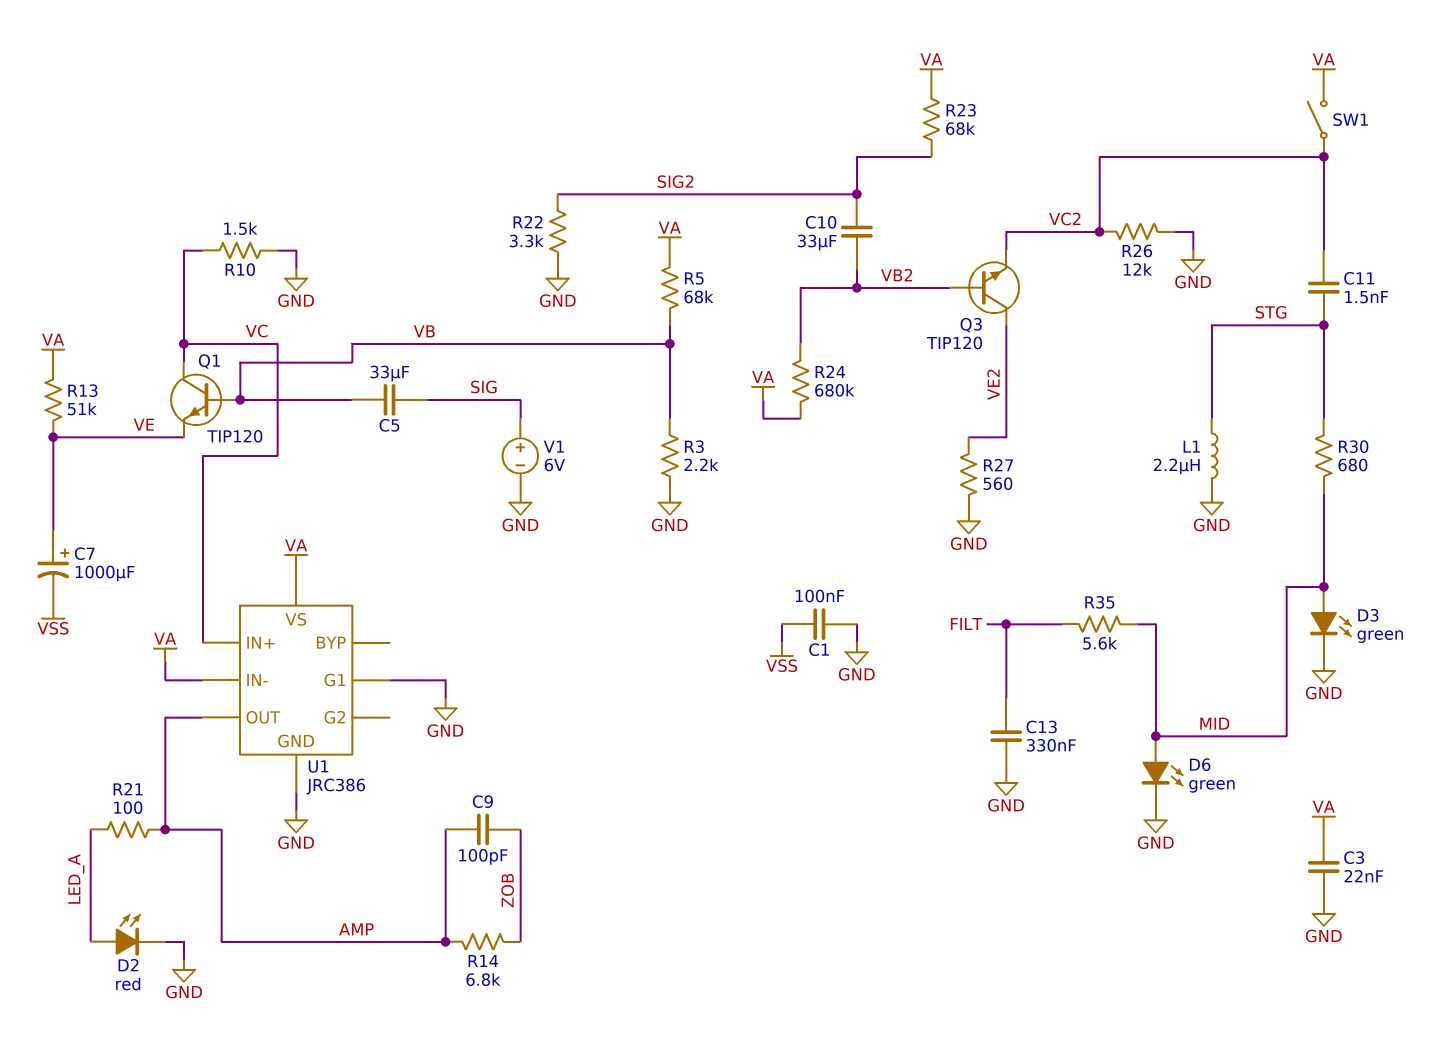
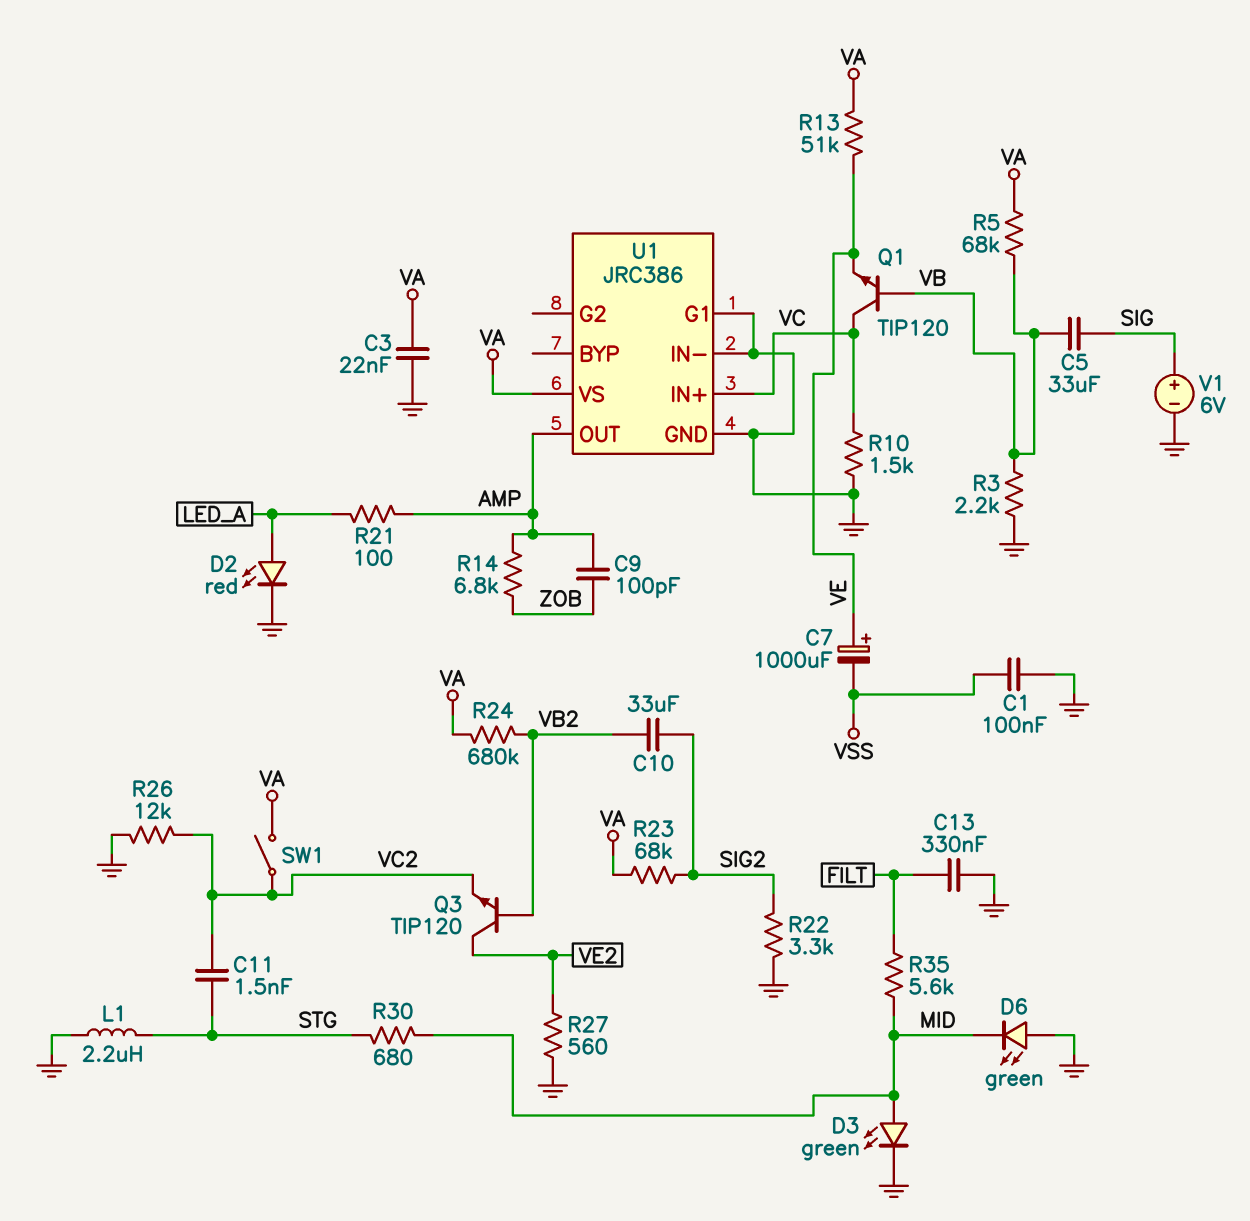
D6: LED green (A MID, K GND) -> LED green (A GND, K MID)
U1 pin IN-: VA -> GND

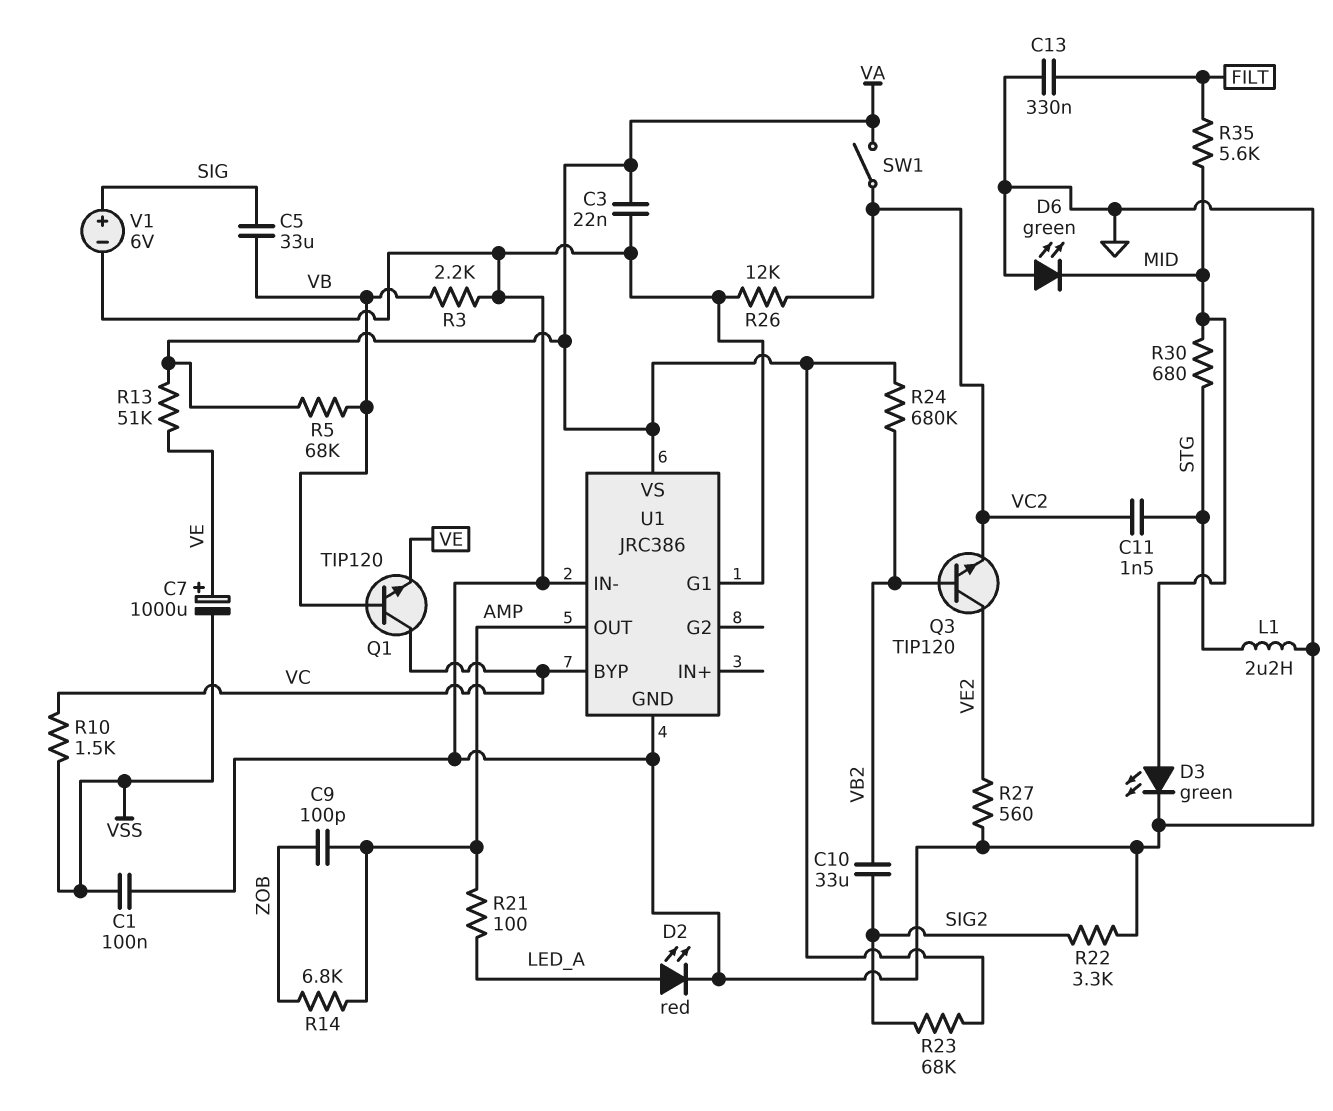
R10: 1.5k (GND, VC) -> 1.5k (VC, VSS)
U1 pin BYP: none -> VC
U1 pin IN+: VC -> none

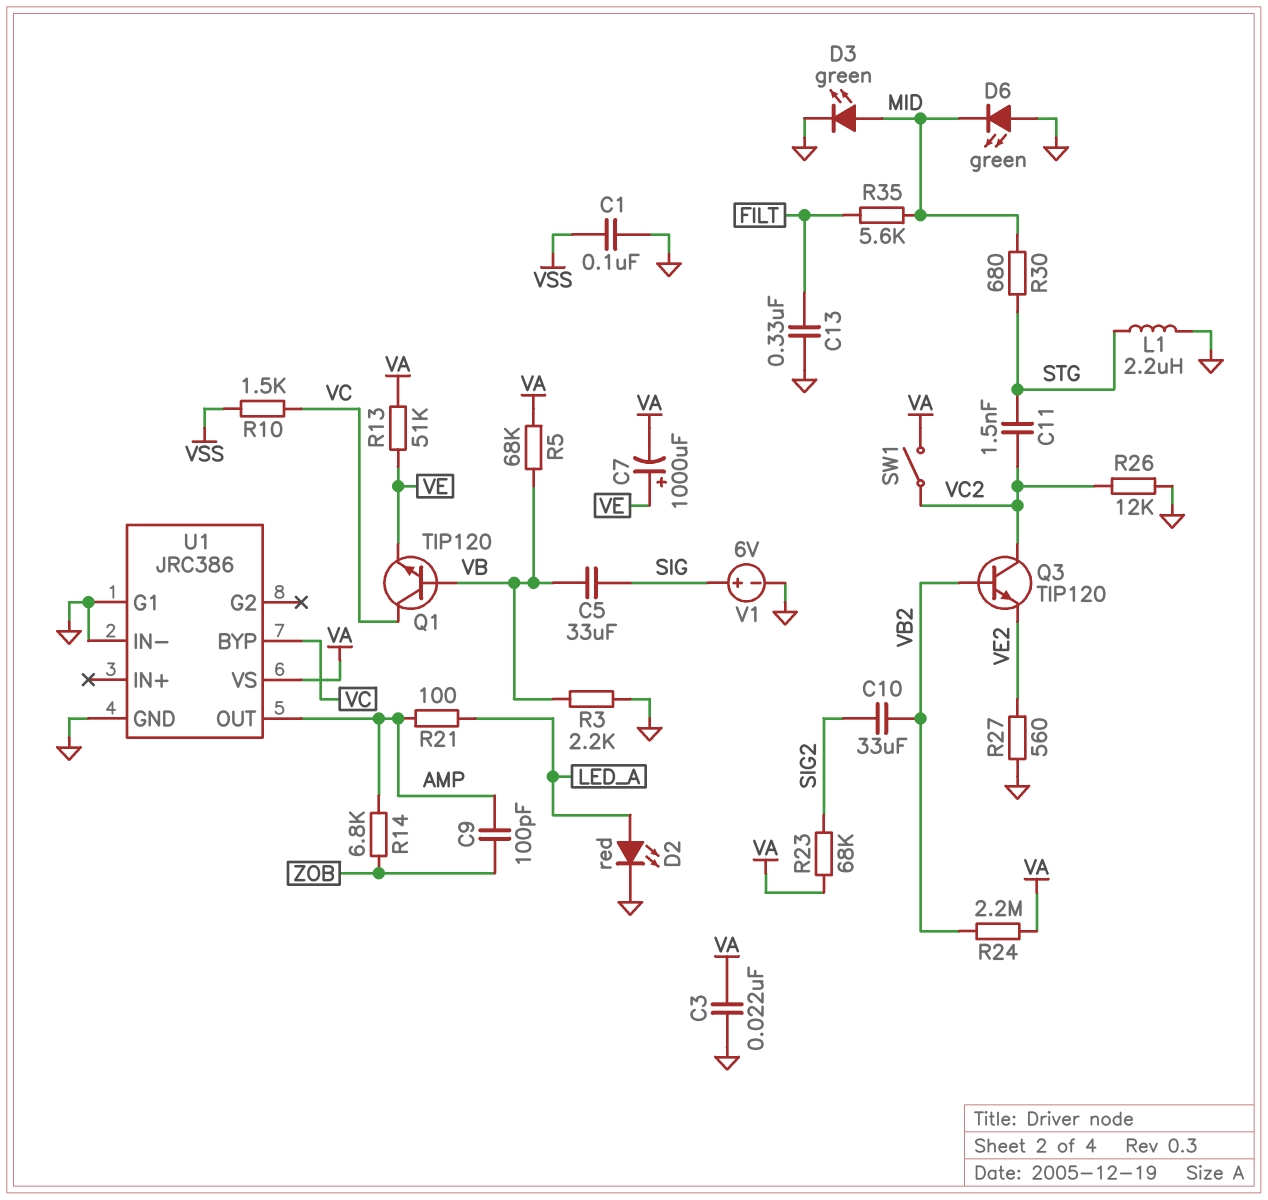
C7: 1000uF (plus VE, minus VSS) -> 1000uF (plus VE, minus VA)
Q3: NPN TIP120 (B VB2, C VE2, E VC2) -> NPN TIP120 (B VB2, C VC2, E VE2)
R22: 3.3k (GND, SIG2) -> none
R24: 680k (VA, VB2) -> 2.2M (VA, VB2)

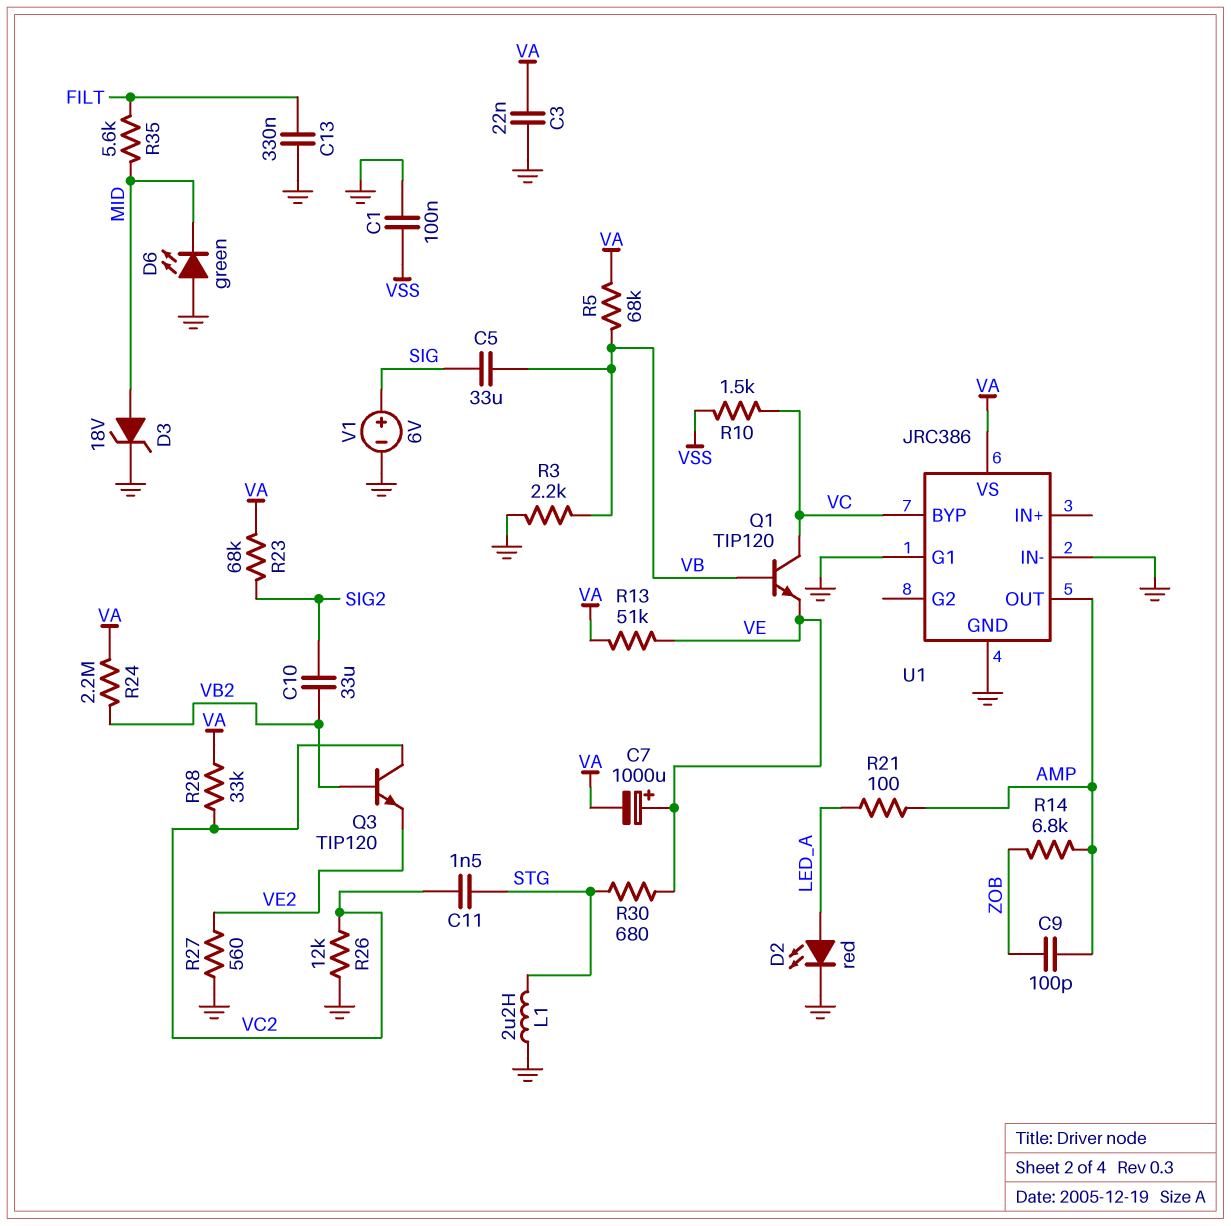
D3: LED green (A MID, K GND) -> zener 18V (A MID, K GND)
R28: none -> 33k (VA, VC2)
R30: 680 (MID, STG) -> 680 (STG, VE)
SW1: switch (VA, VC2) -> none

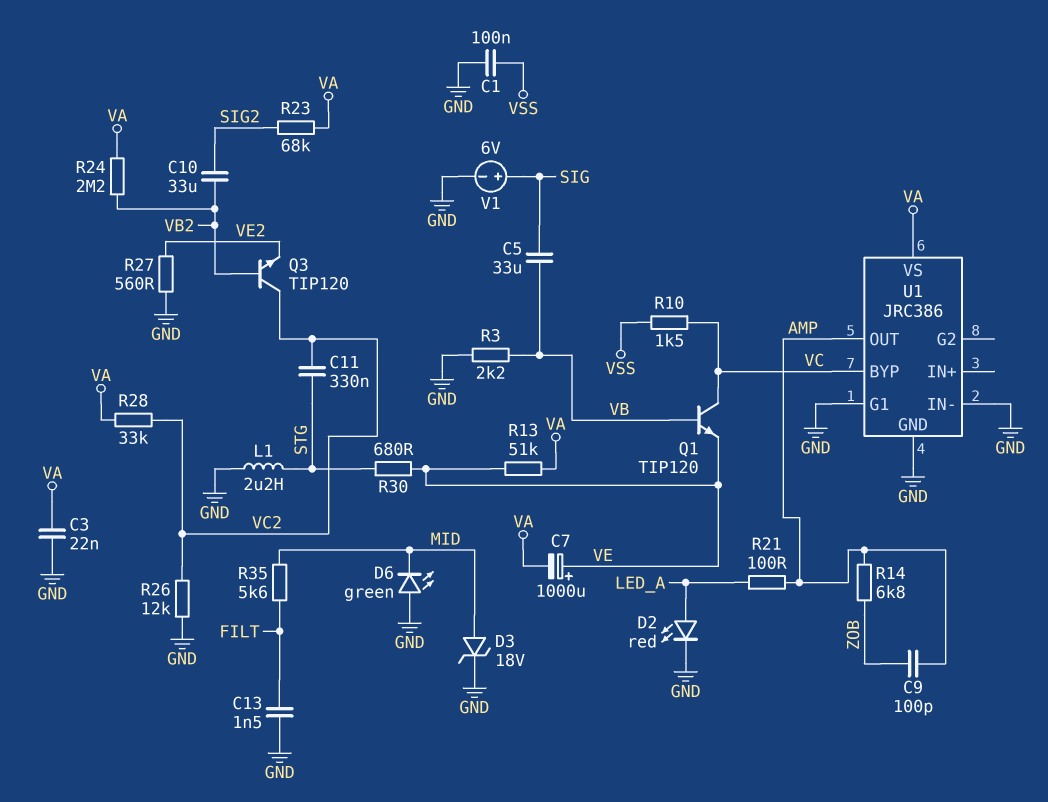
C11: 1.5nF (STG, VC2) -> 330nF (STG, VC2)
C13: 330nF (FILT, GND) -> 1.5nF (FILT, GND)
R5: 68k (VA, VB) -> none

